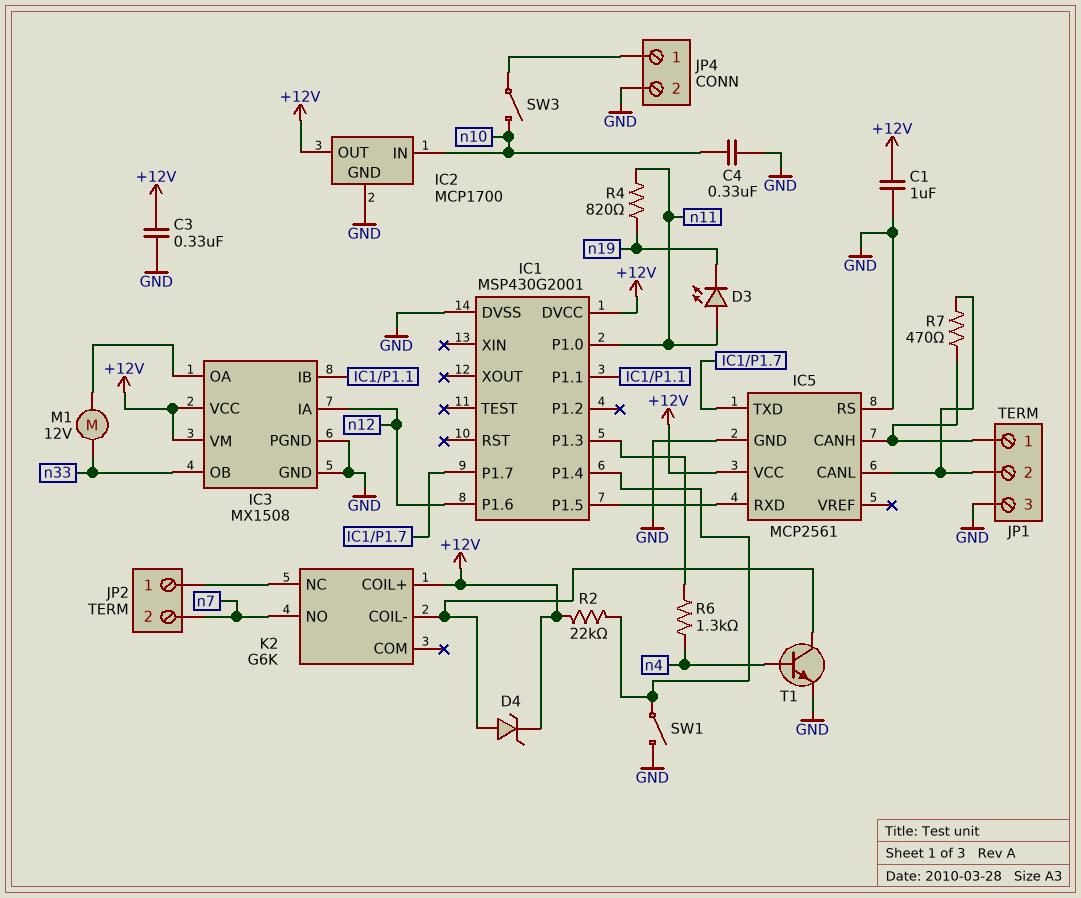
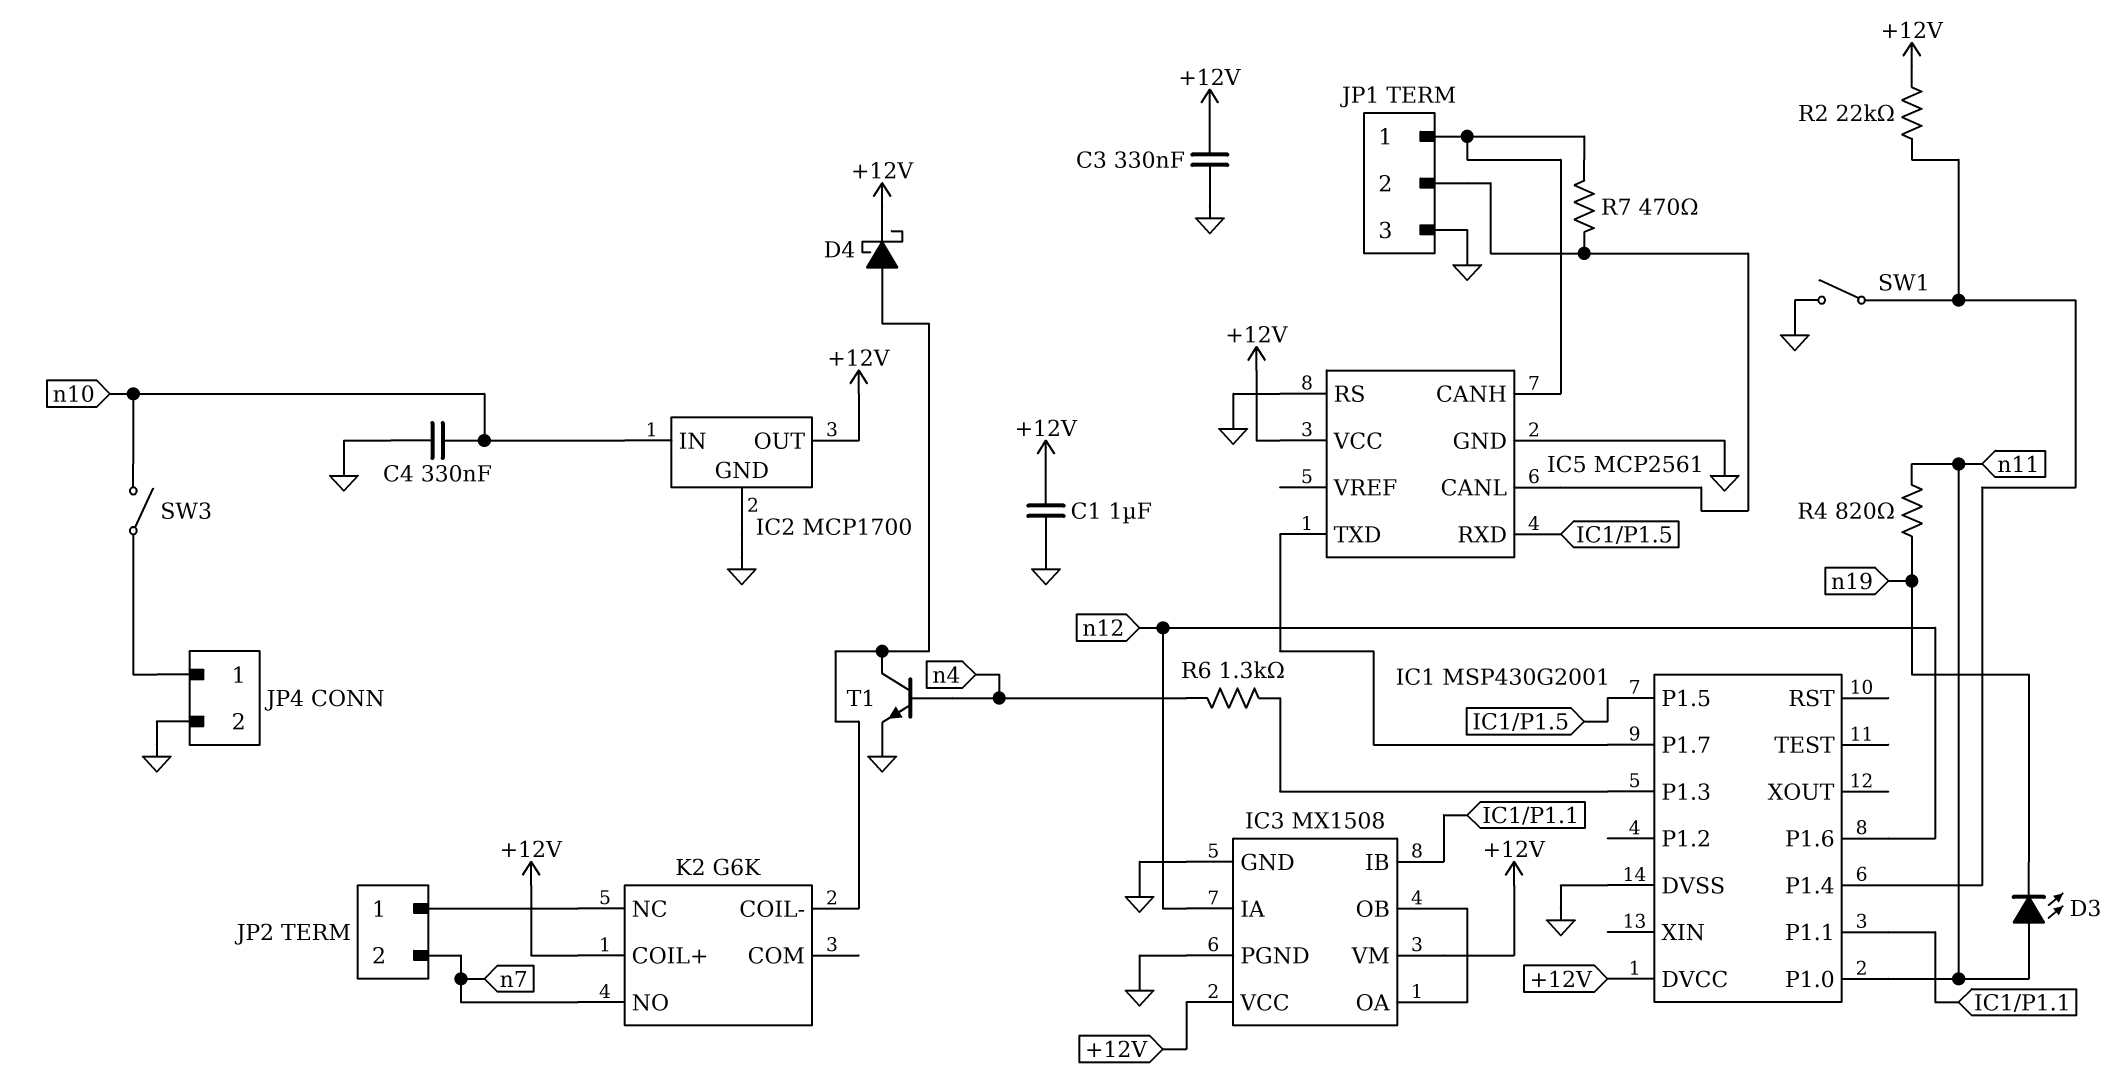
D4: zener (A K2/COIL-, K +12V) -> schottky (A K2/COIL-, K +12V)
IC3 pin OB: n33 -> IC3/OA
M1: motor 12V (IC3/OA, n33) -> none

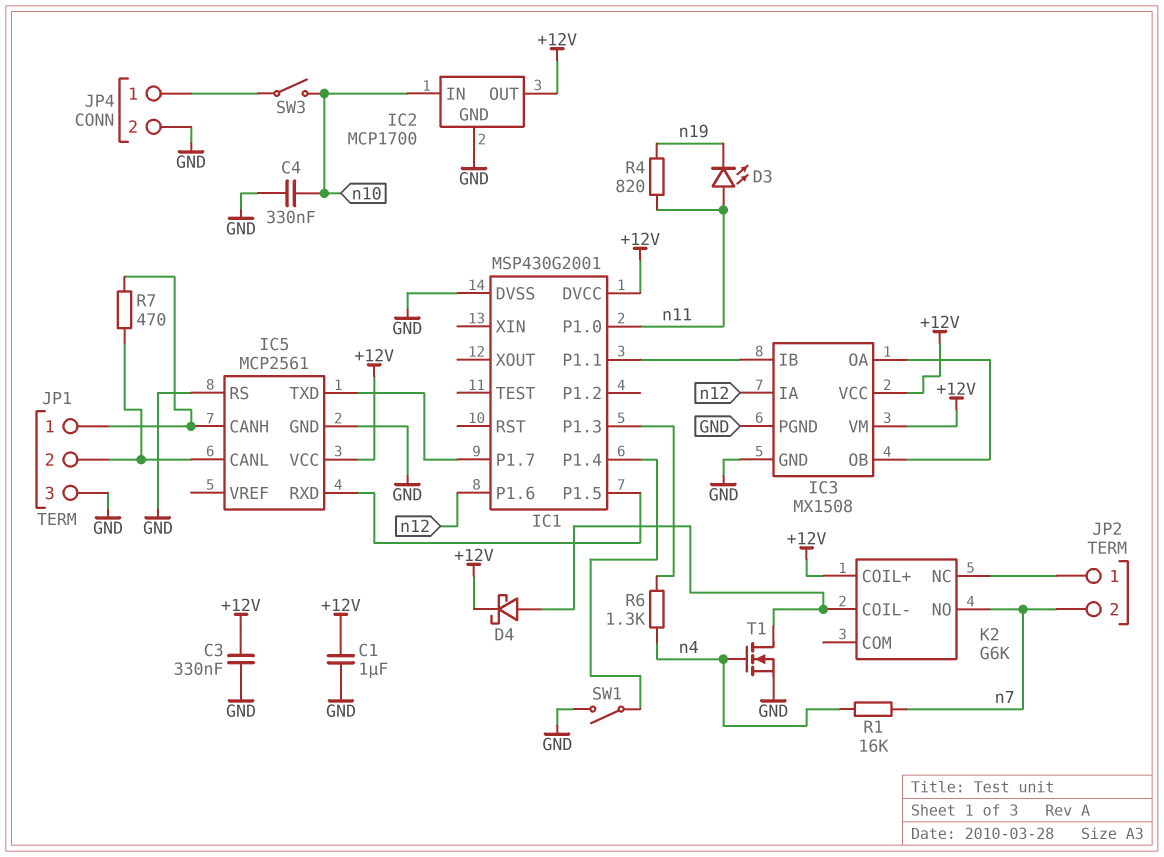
R1: none -> 16k (n4, n7)
R2: 22k (+12V, IC1/P1.4) -> none
T1: NPN (B n4, C K2/COIL-, E GND) -> NMOS (G n4, D K2/COIL-, S GND)

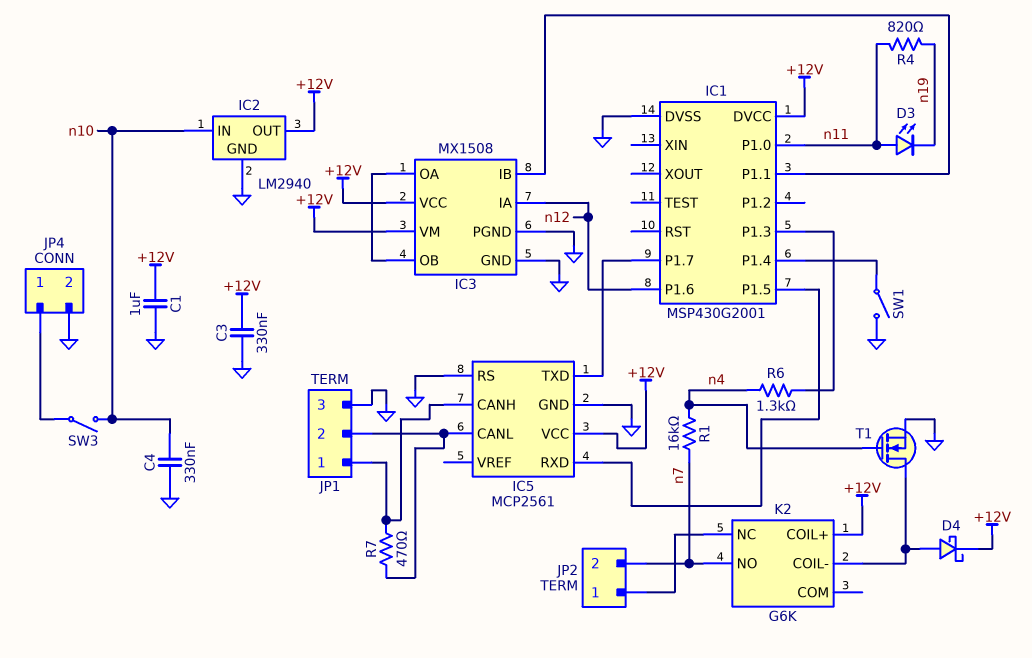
IC2: MCP1700 -> LM2940

